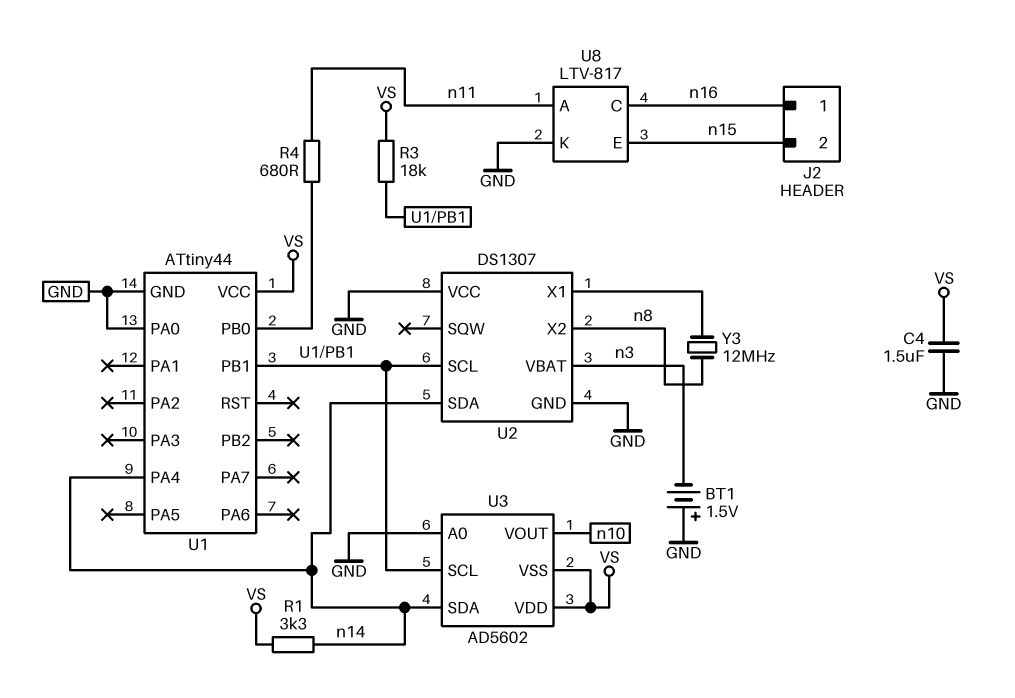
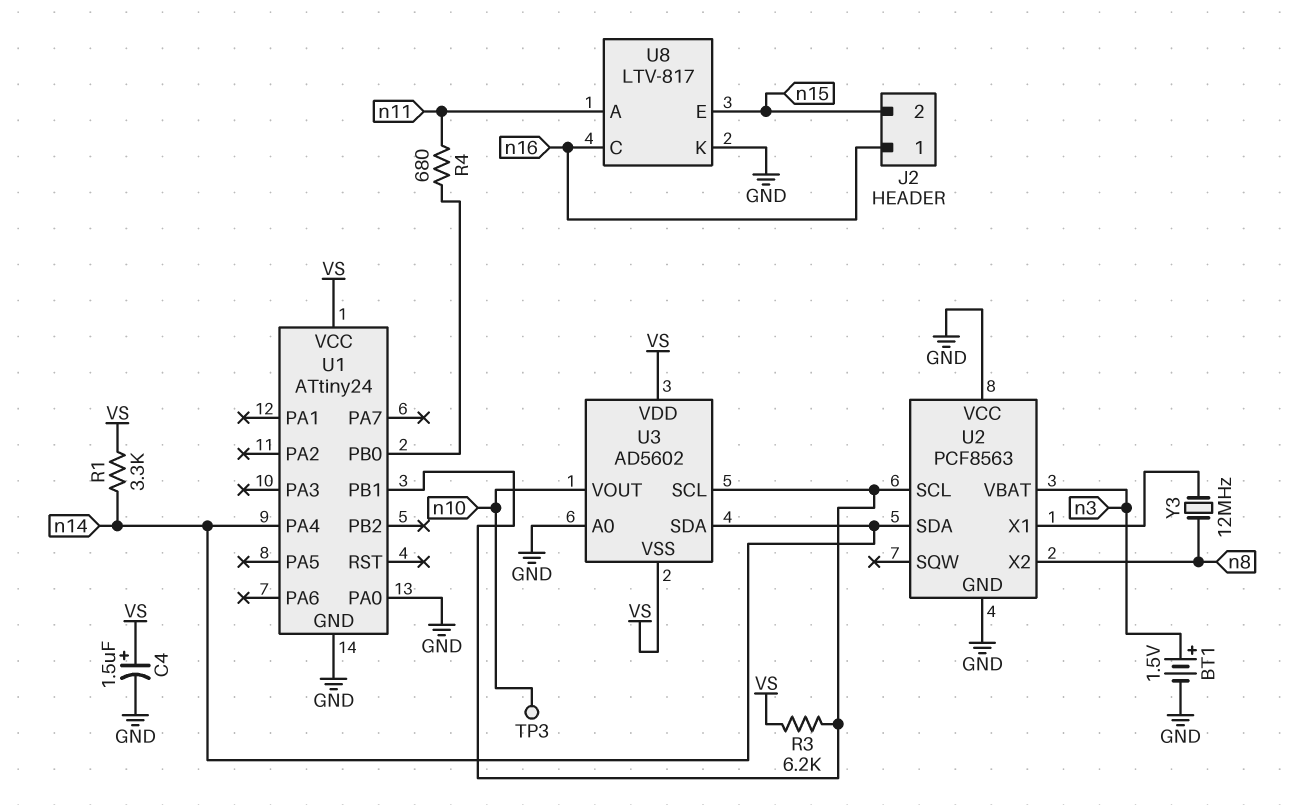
BT1: 1.5V (plus GND, minus n3) -> 1.5V (plus n3, minus GND)
C4: 1.5uF (GND, VS) -> 1.5uF (plus VS, minus GND)
R3: 18k (U1/PB1, VS) -> 6.2k (U1/PB1, VS)
TP3: none -> test point (n10)
U1: ATtiny44 -> ATtiny24
U2: DS1307 -> PCF8563

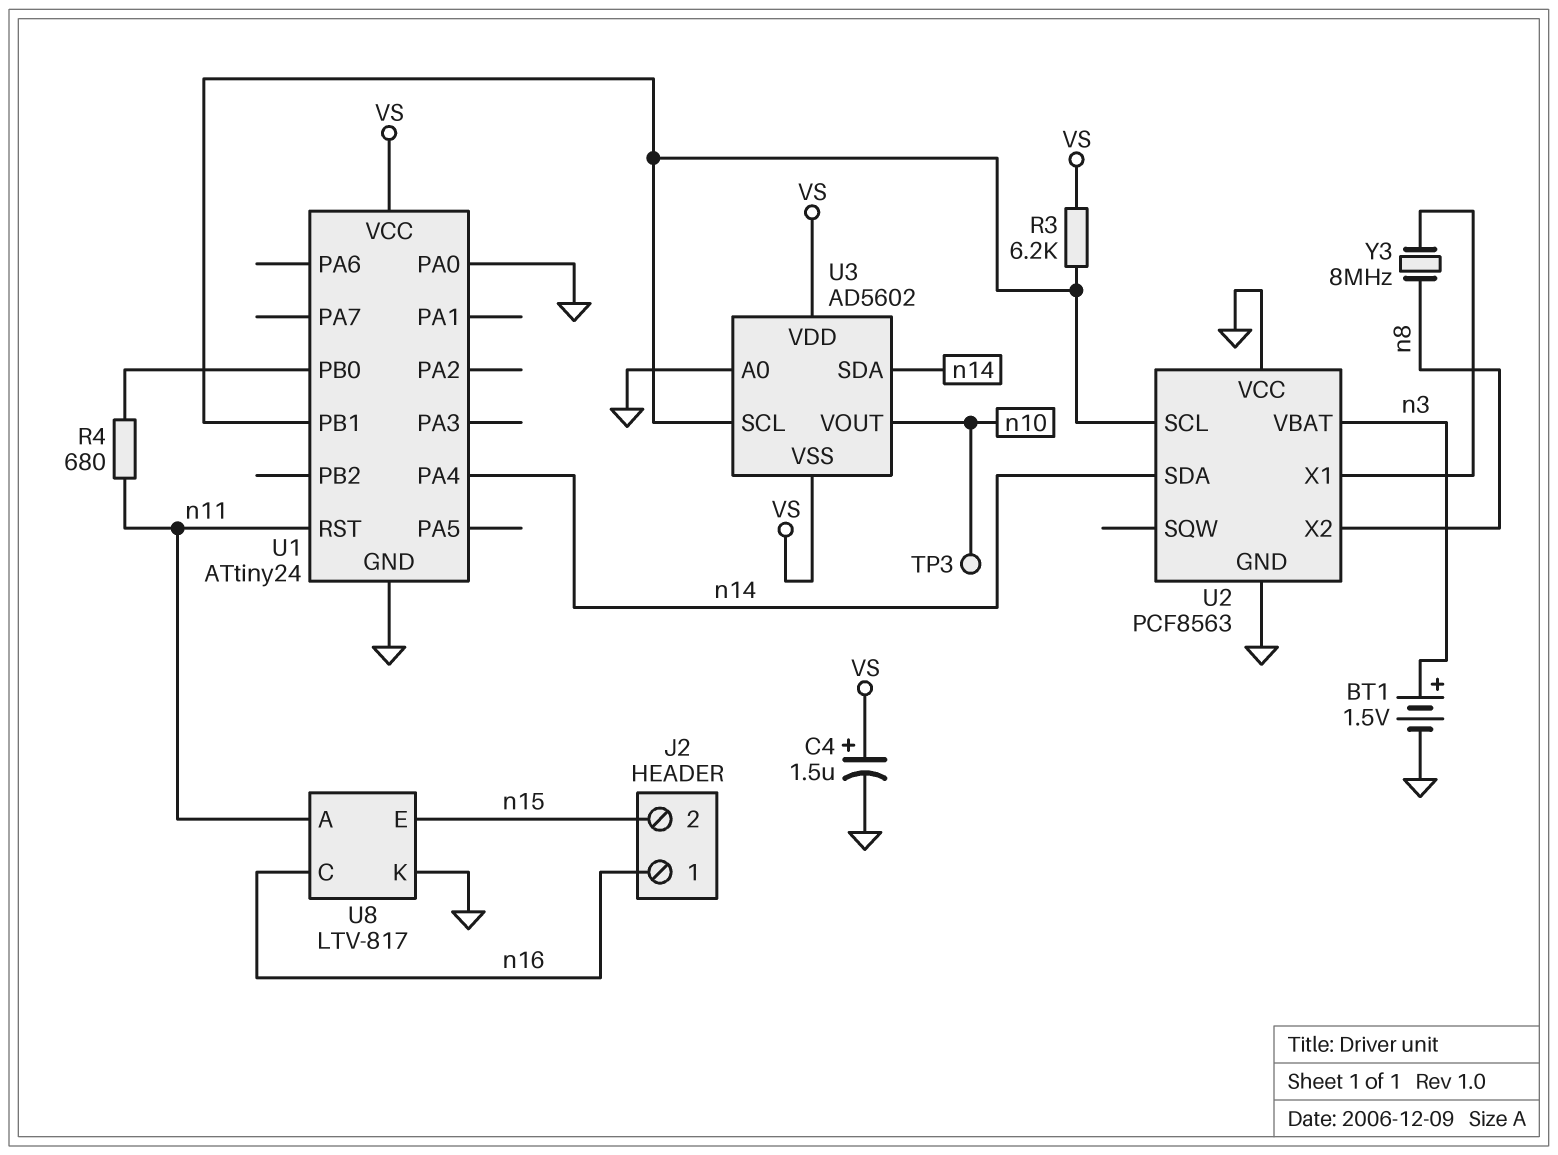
R1: 3.3k (VS, n14) -> none
U1 pin RST: none -> n11
Y3: 12MHz (U2/X1, n8) -> 8MHz (U2/X1, n8)

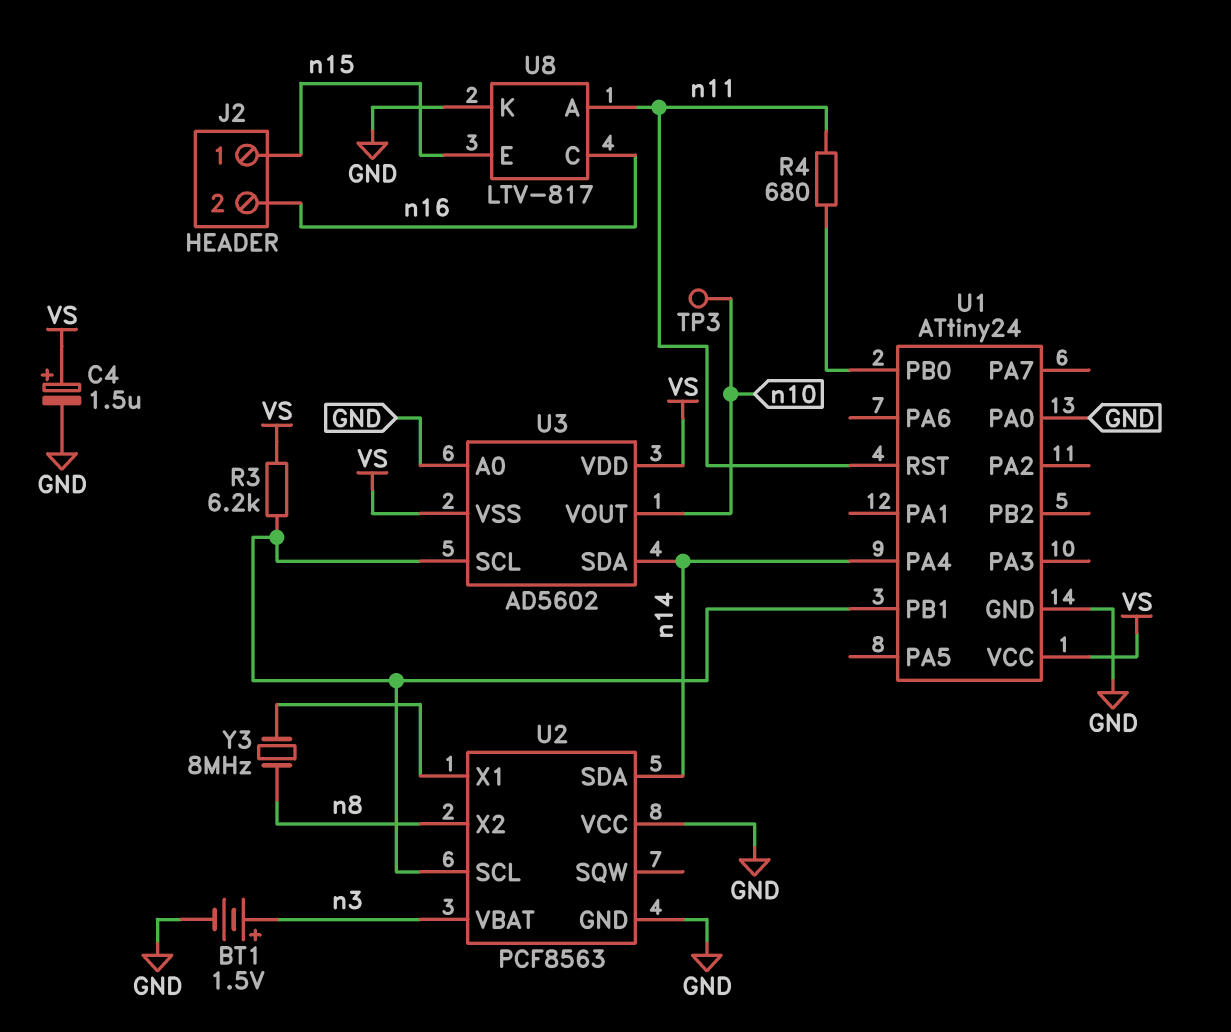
J2 pin 1: n16 -> n15
J2 pin 2: n15 -> n16

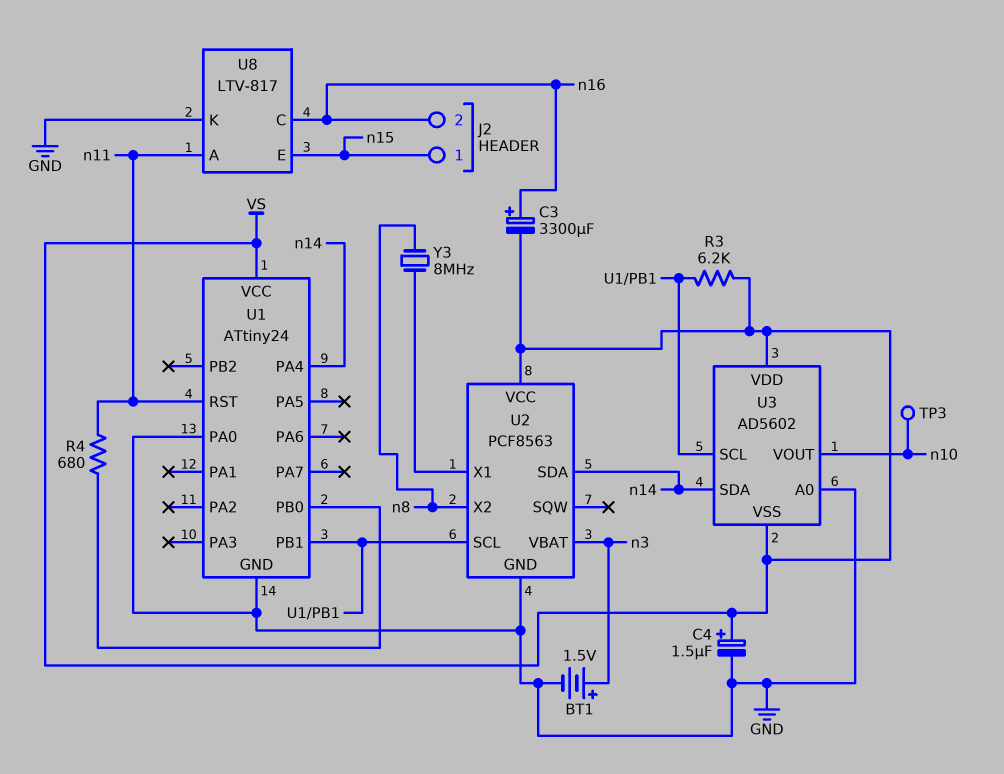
C3: none -> 3300uF (plus n16, minus VS)
U2 pin VCC: GND -> VS

